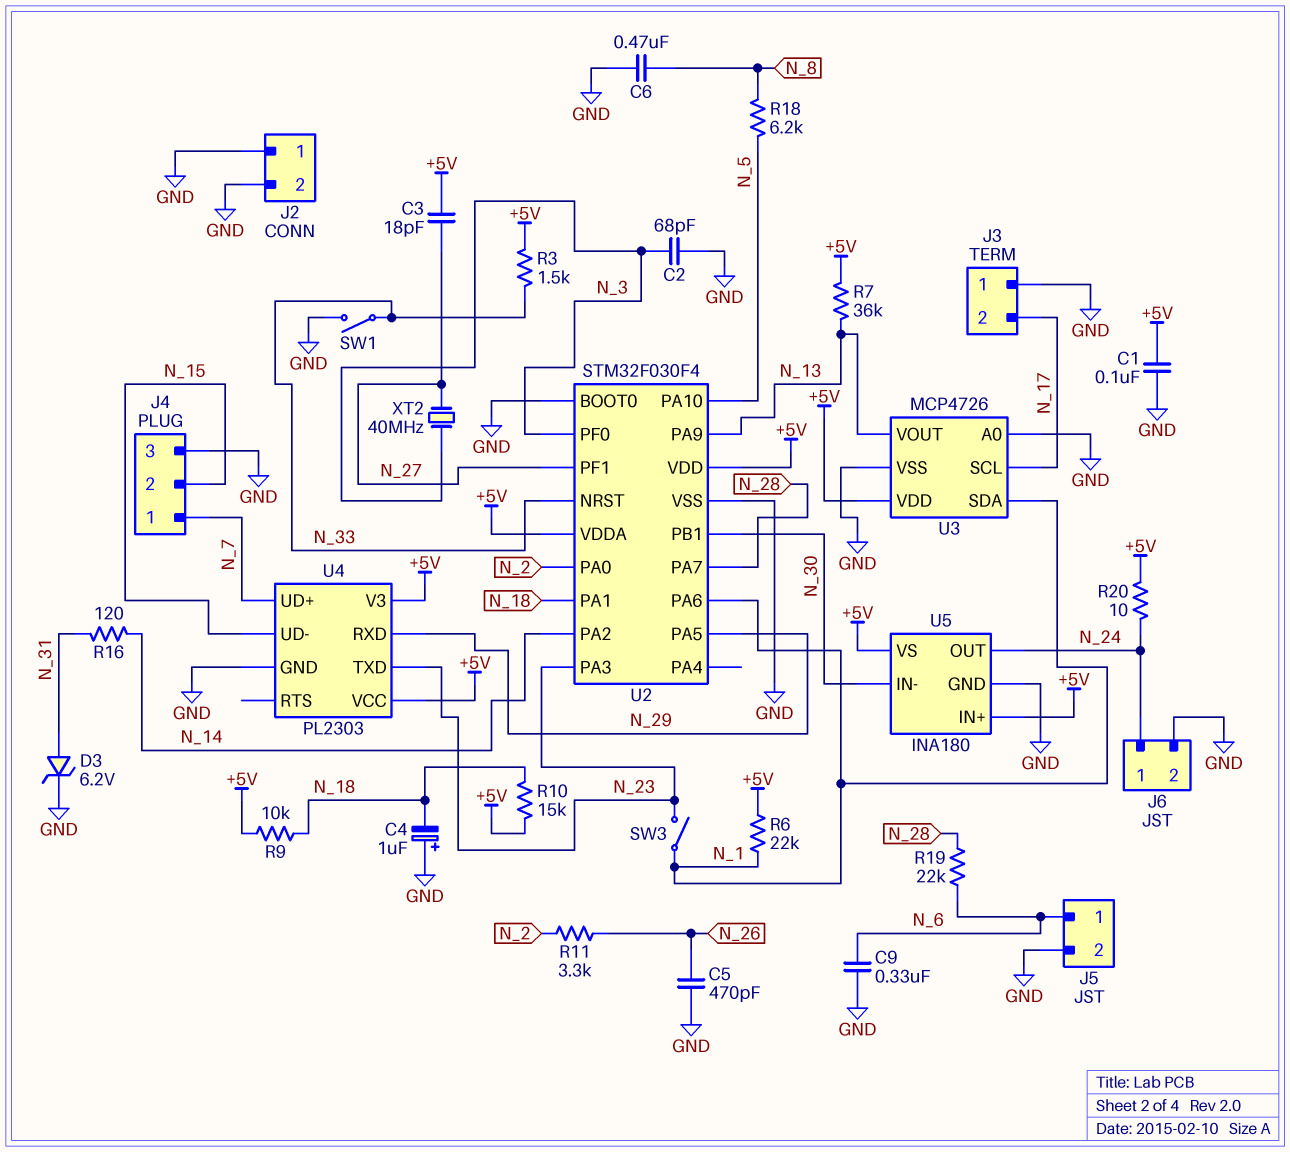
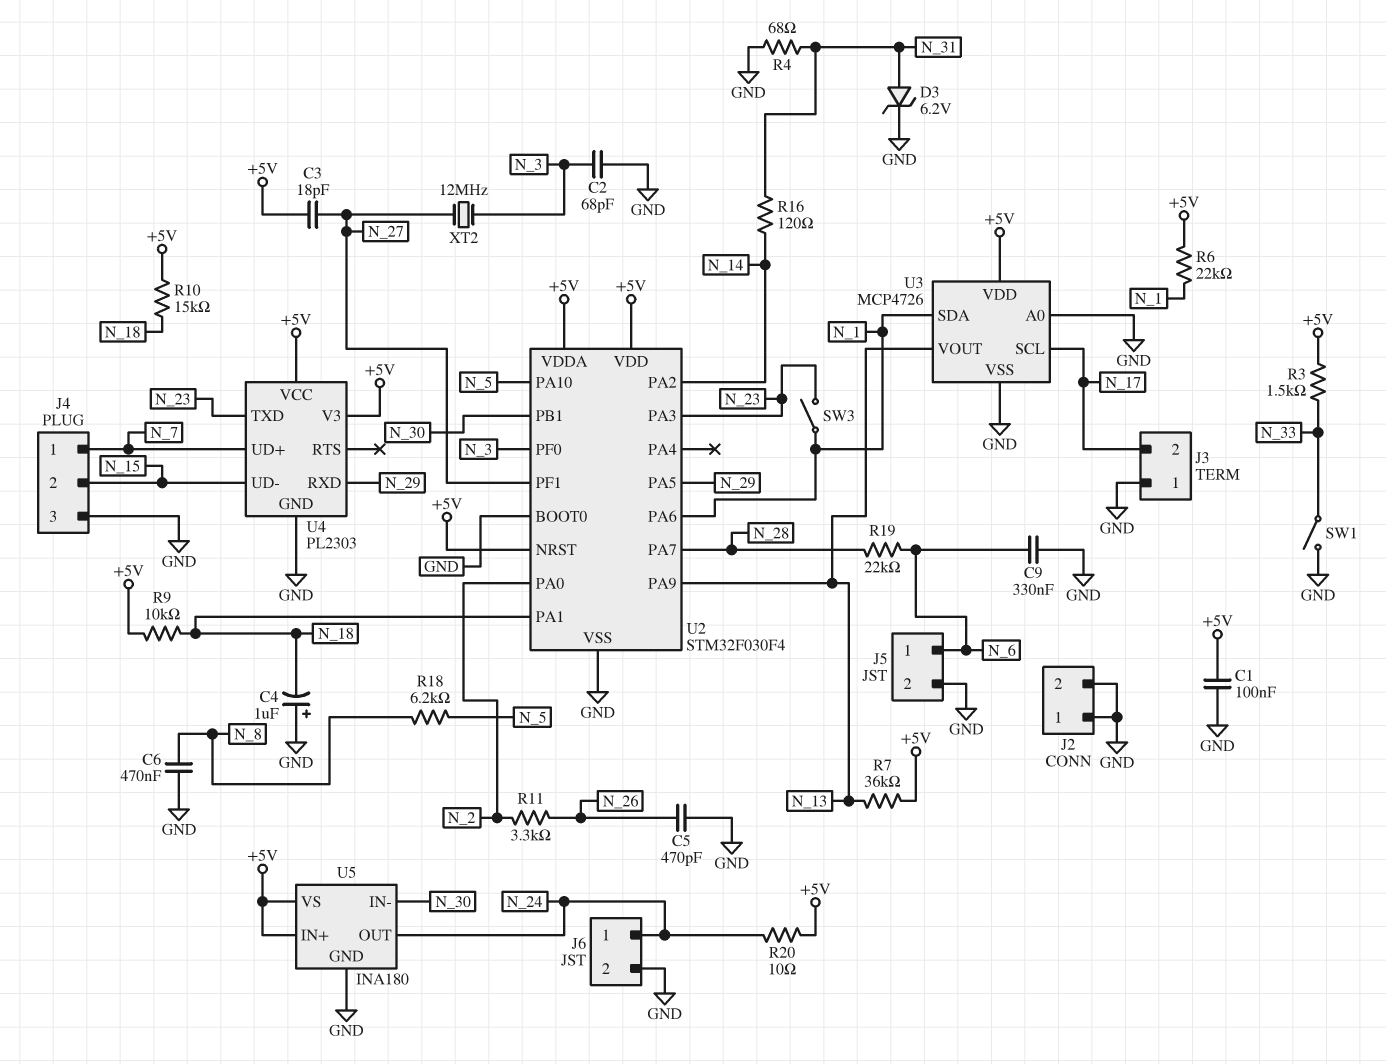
R4: none -> 68 (GND, N_31)
U2 pin NRST: N_33 -> +5V
XT2: 40MHz (N_3, N_27) -> 12MHz (N_3, N_27)

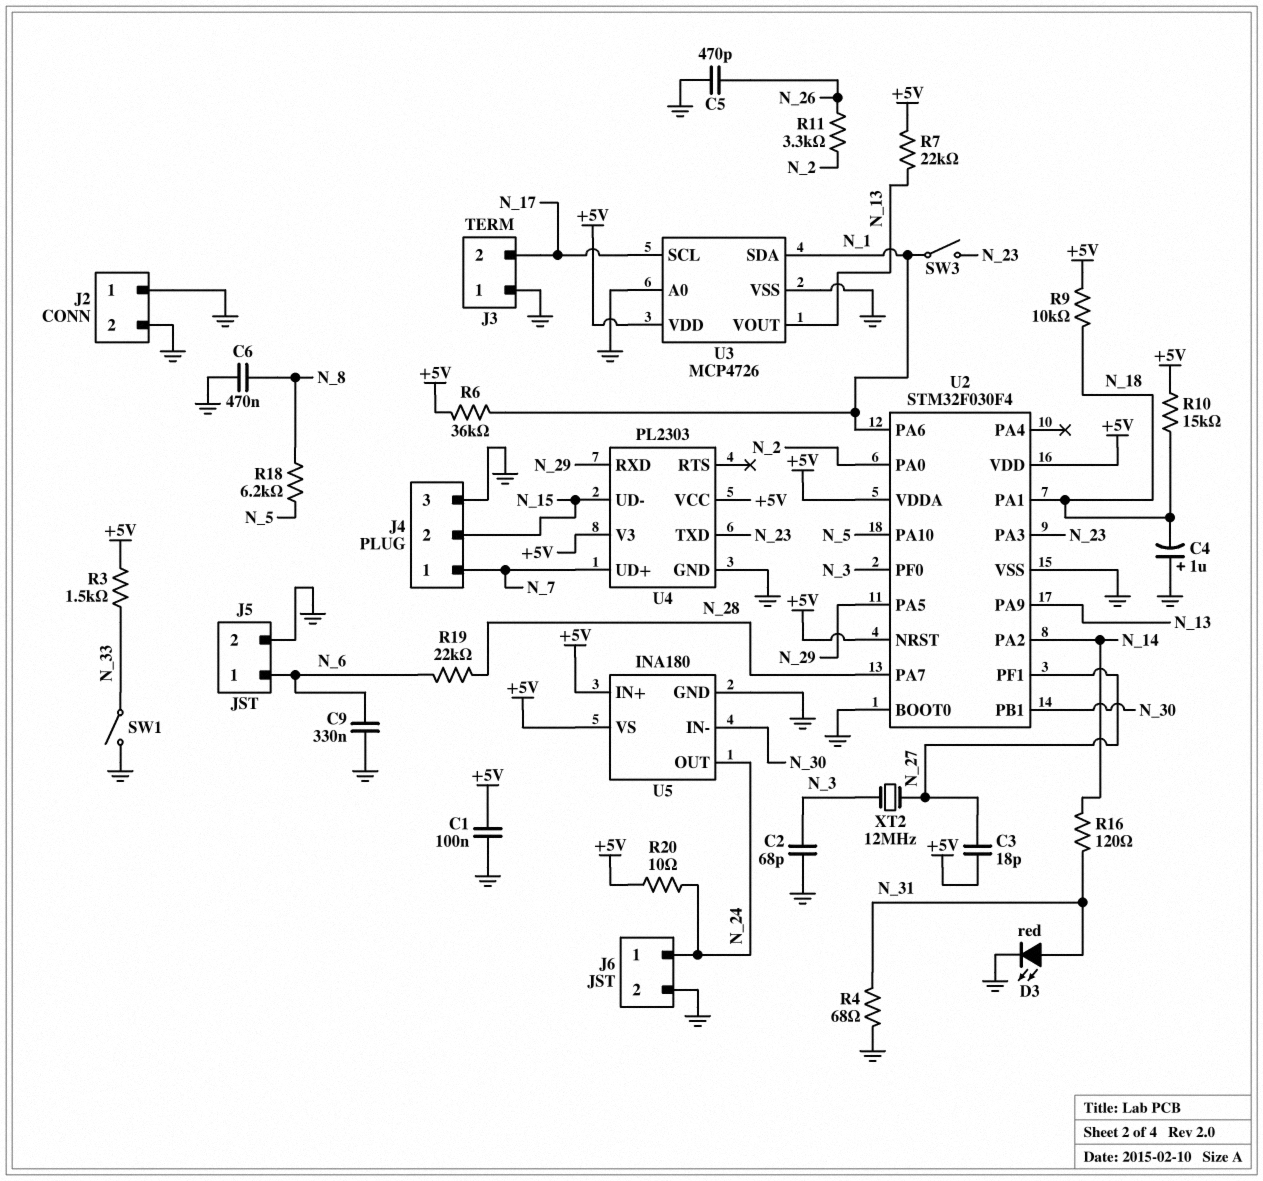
D3: zener 6.2V (A N_31, K GND) -> LED red (A N_31, K GND)
R6: 22k (+5V, N_1) -> 36k (+5V, N_1)
R7: 36k (+5V, N_13) -> 22k (+5V, N_13)

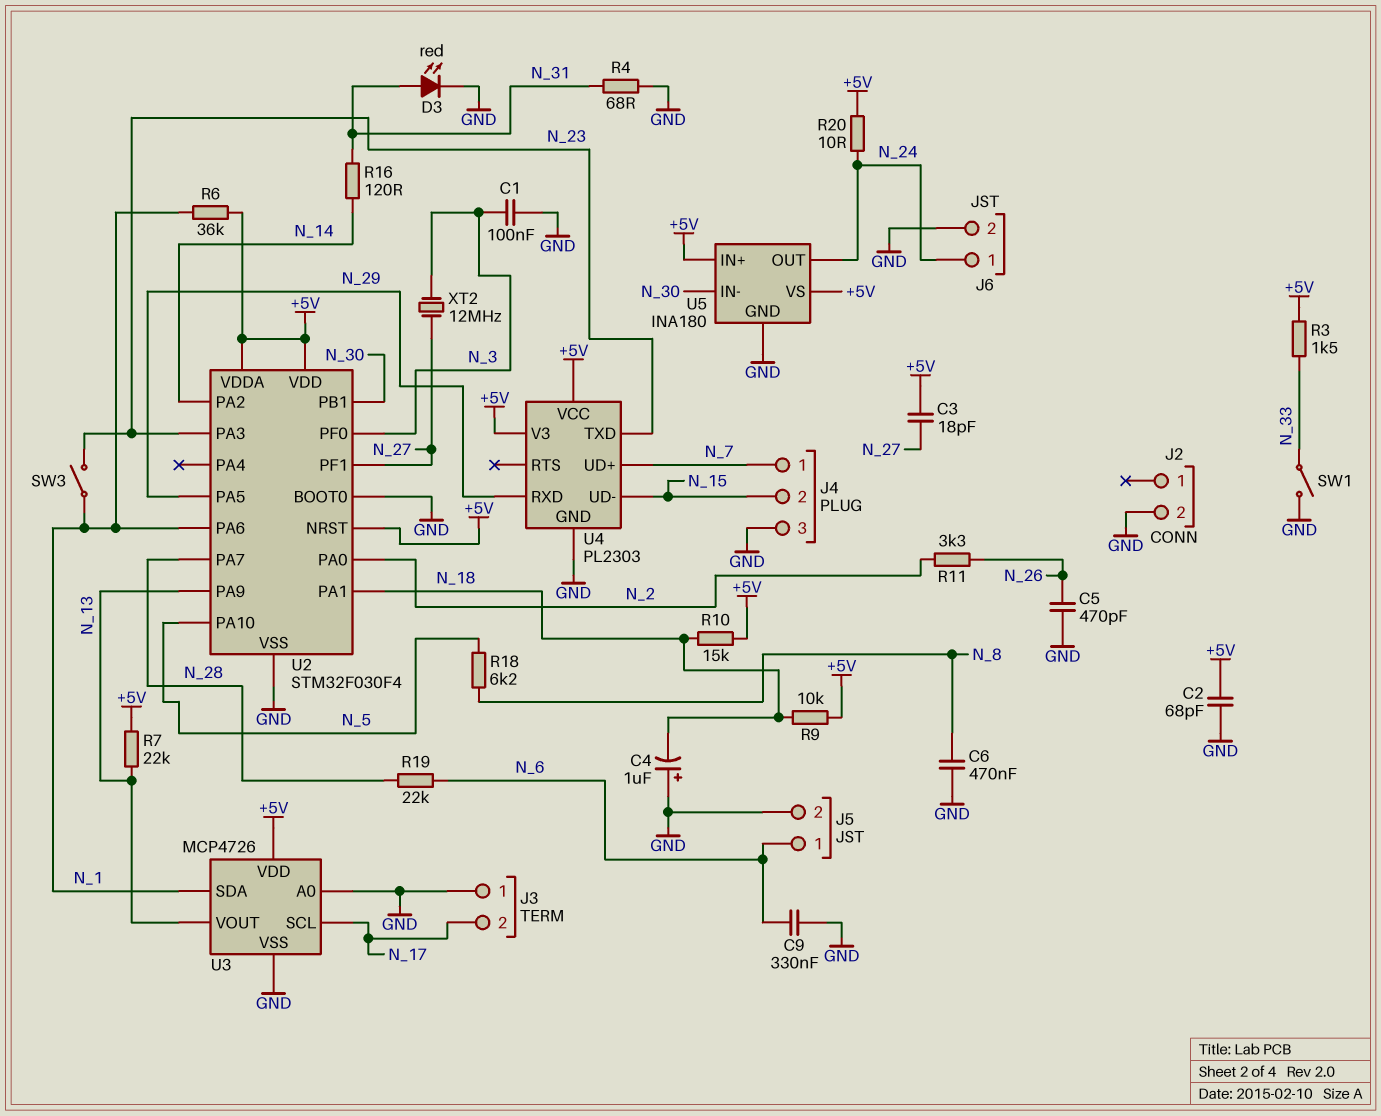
C1: 100nF (+5V, GND) -> 100nF (GND, N_3)
C2: 68pF (GND, N_3) -> 68pF (+5V, GND)
J2 pin 1: GND -> none

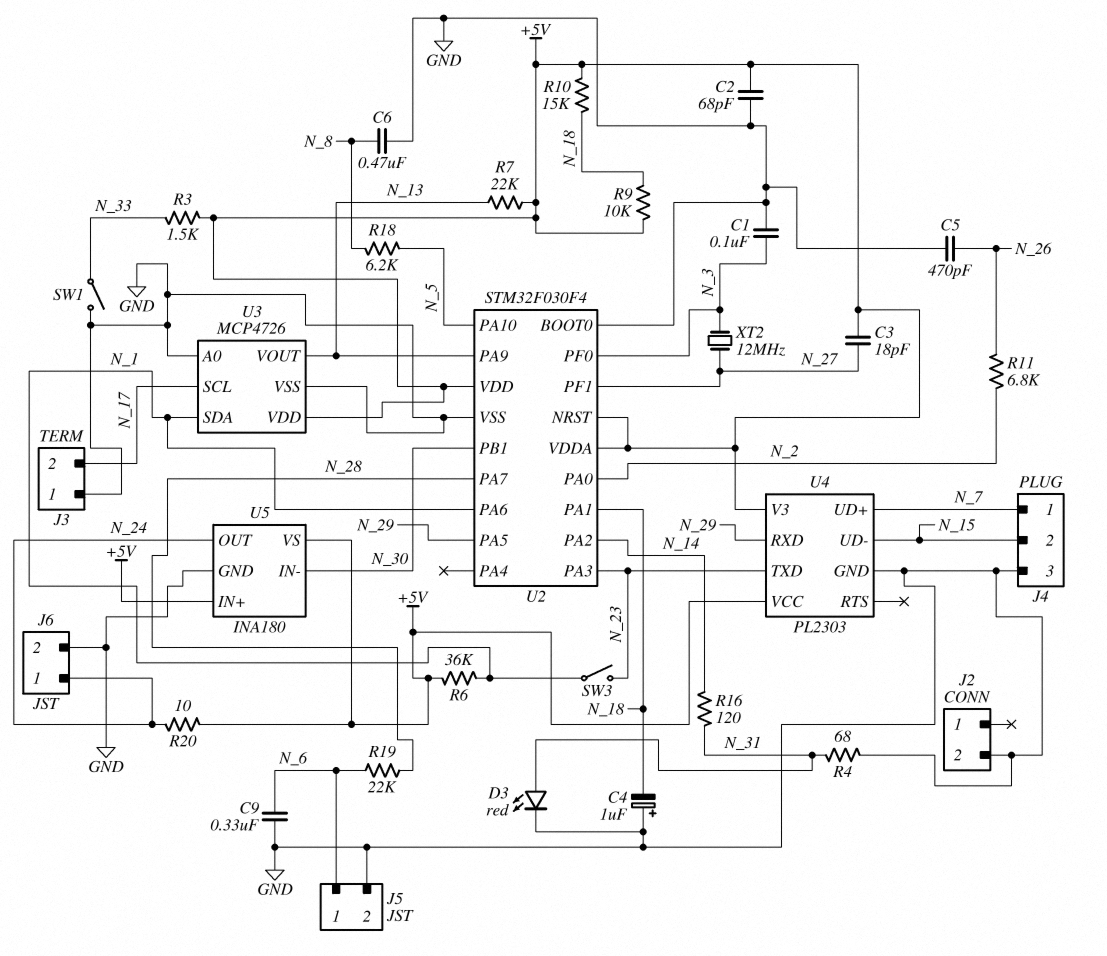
R11: 3.3k (N_2, N_26) -> 6.8k (N_2, N_26)

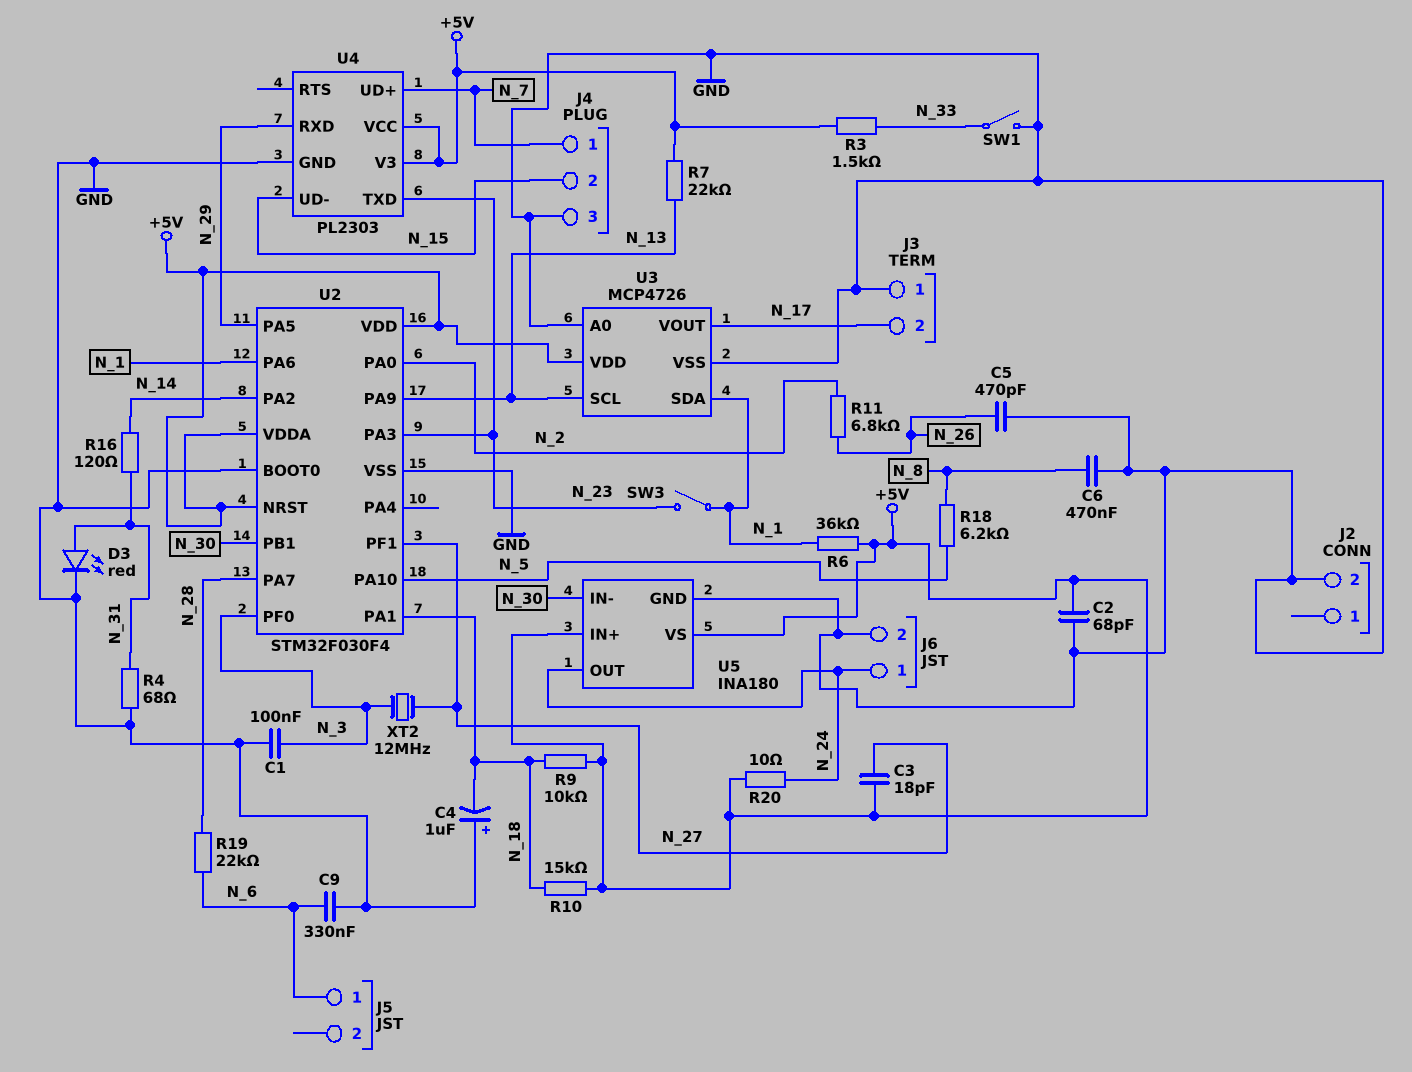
J5 pin 2: GND -> none
U3 pin SCL: N_17 -> N_13
U3 pin VOUT: N_13 -> N_17

